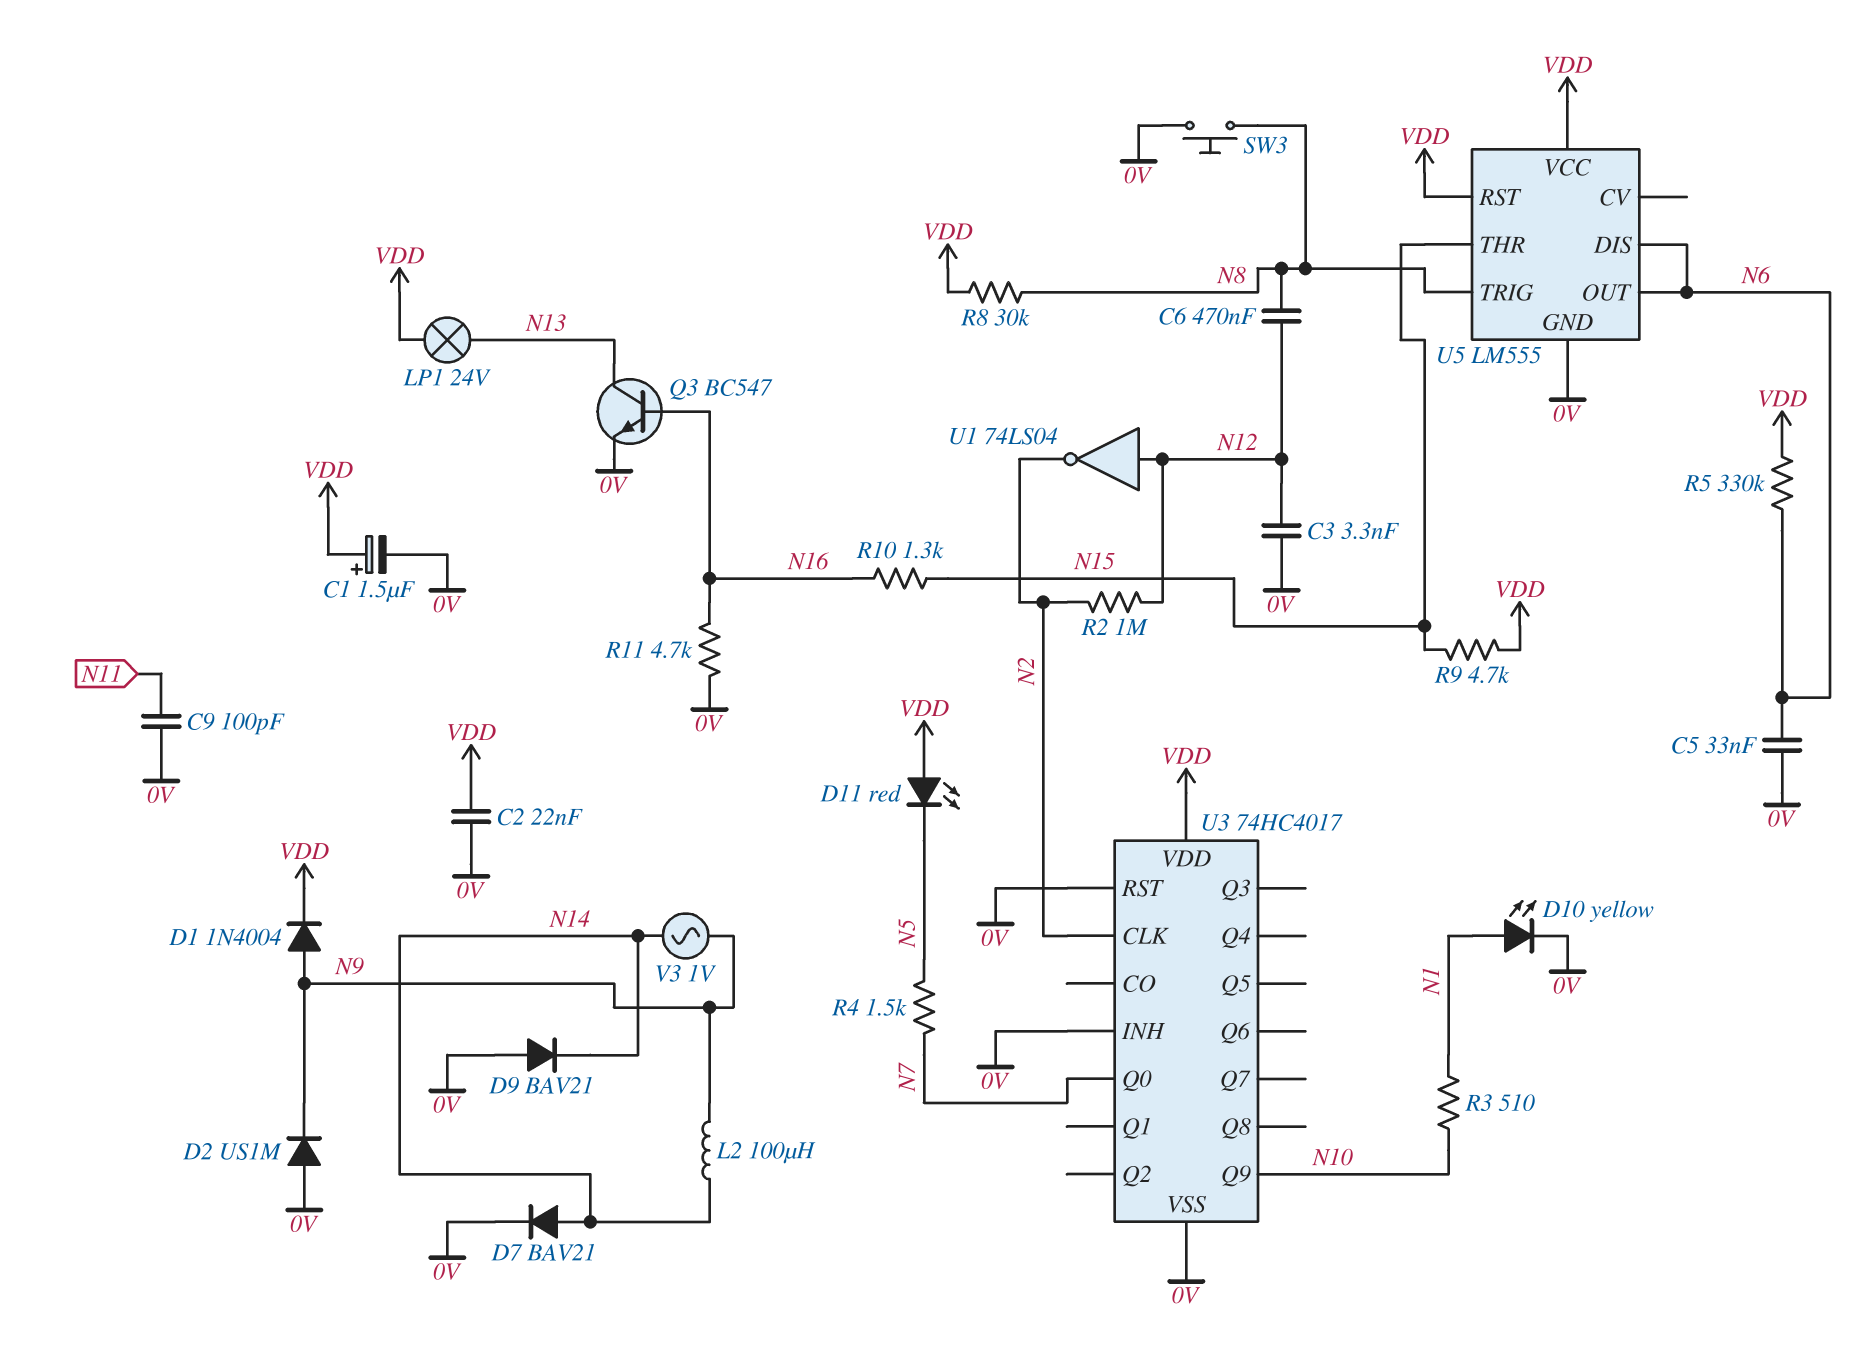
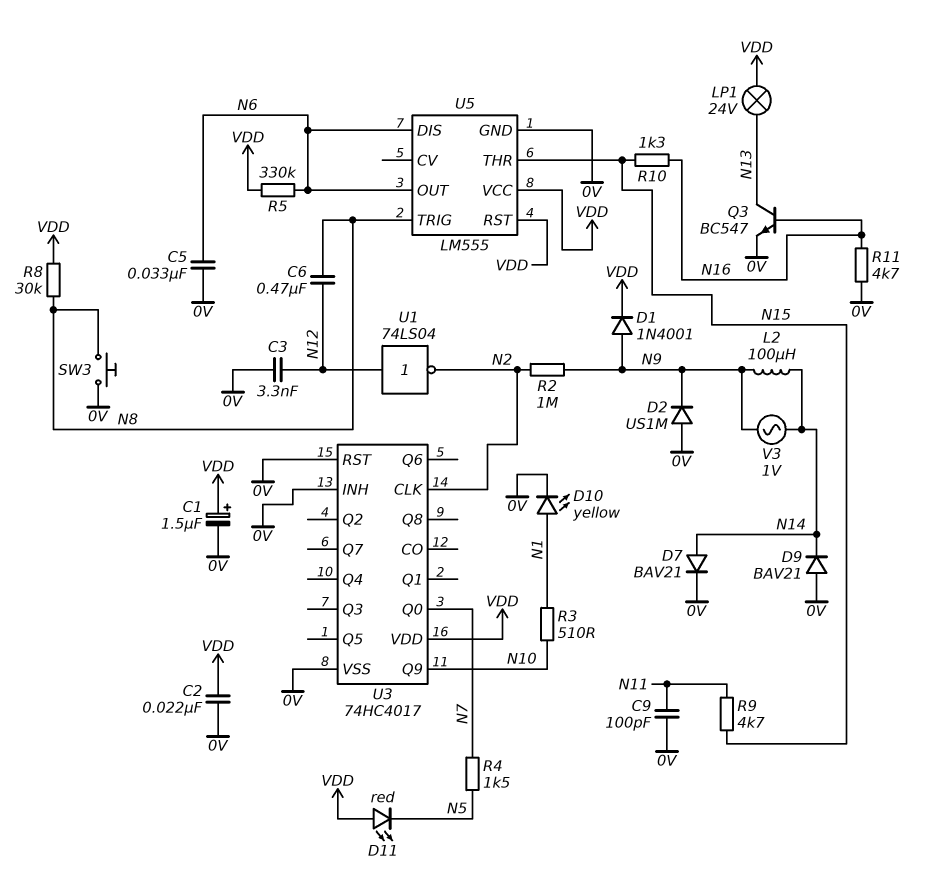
D1: diode 1N4004 (A N9, K VDD) -> diode 1N4001 (A N9, K VDD)
R2: 1M (N2, N12) -> 1M (N2, N9)
R9: 4.7k (N15, VDD) -> 4.7k (N11, N15)

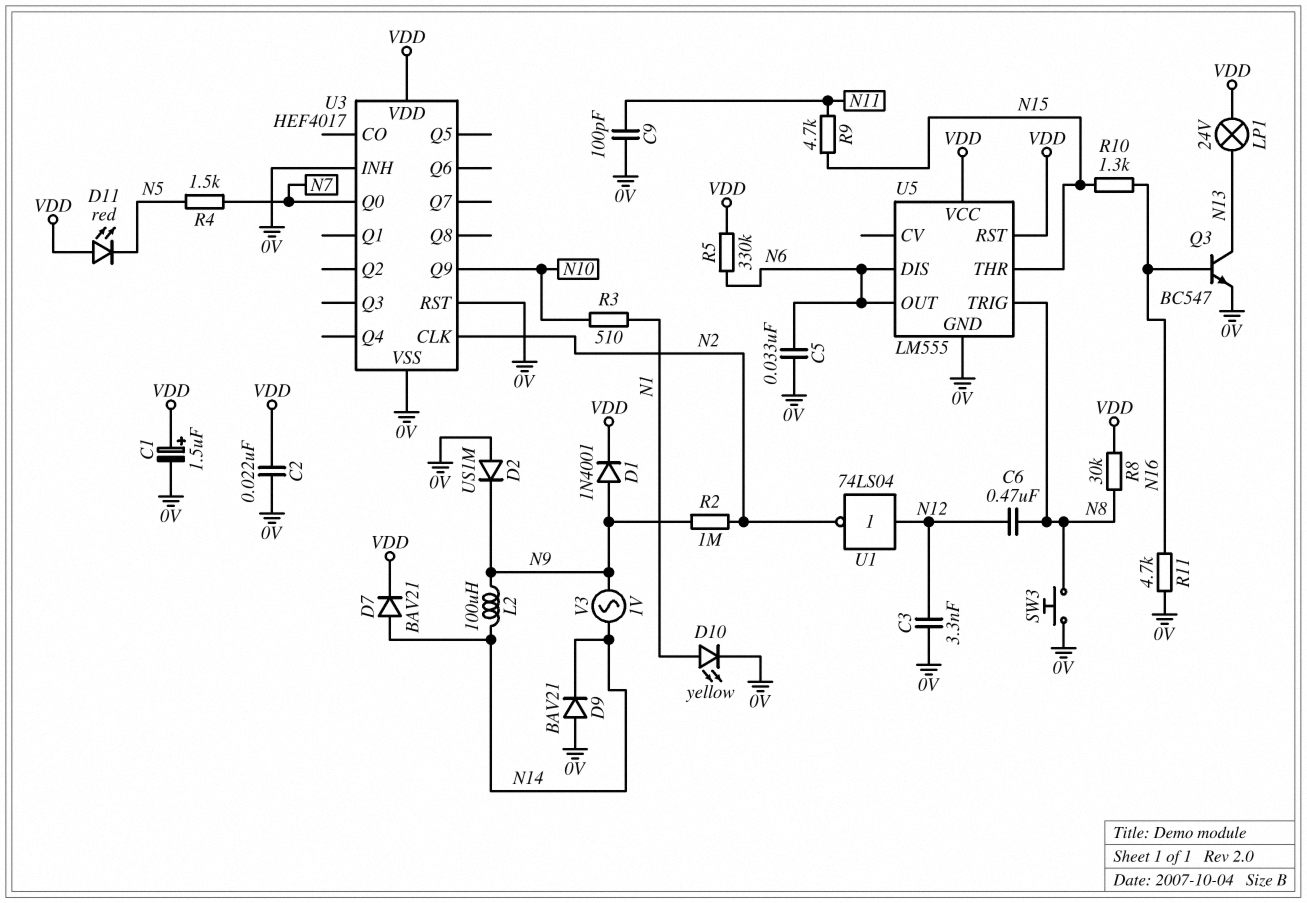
D7: diode BAV21 (A N14, K 0V) -> diode BAV21 (A N14, K VDD)
U3: 74HC4017 -> HEF4017

